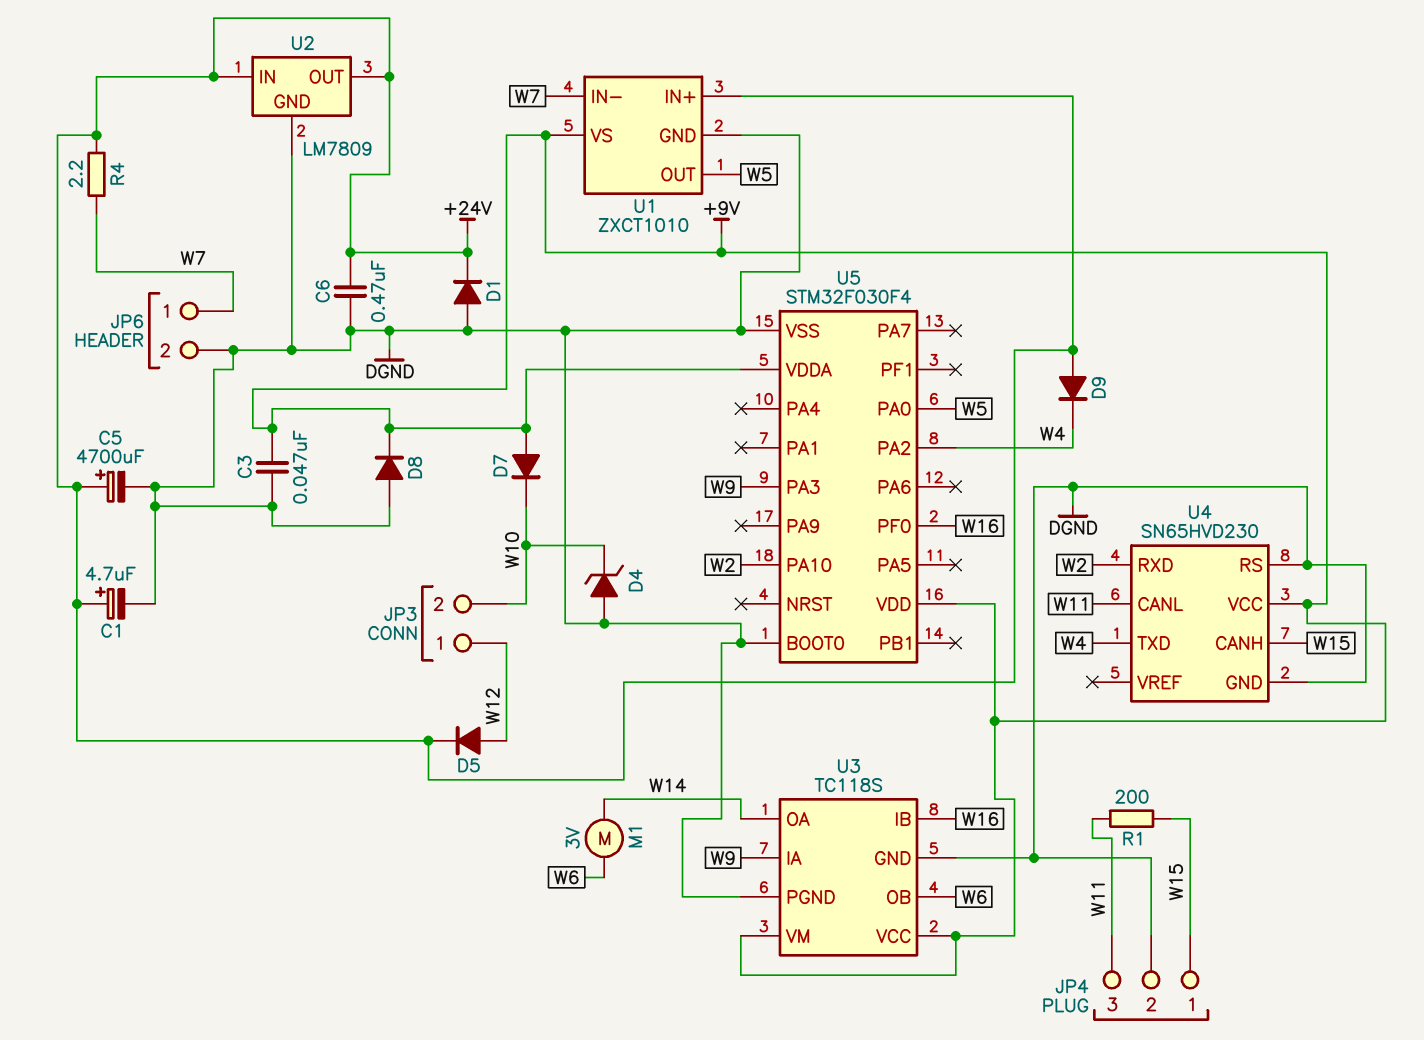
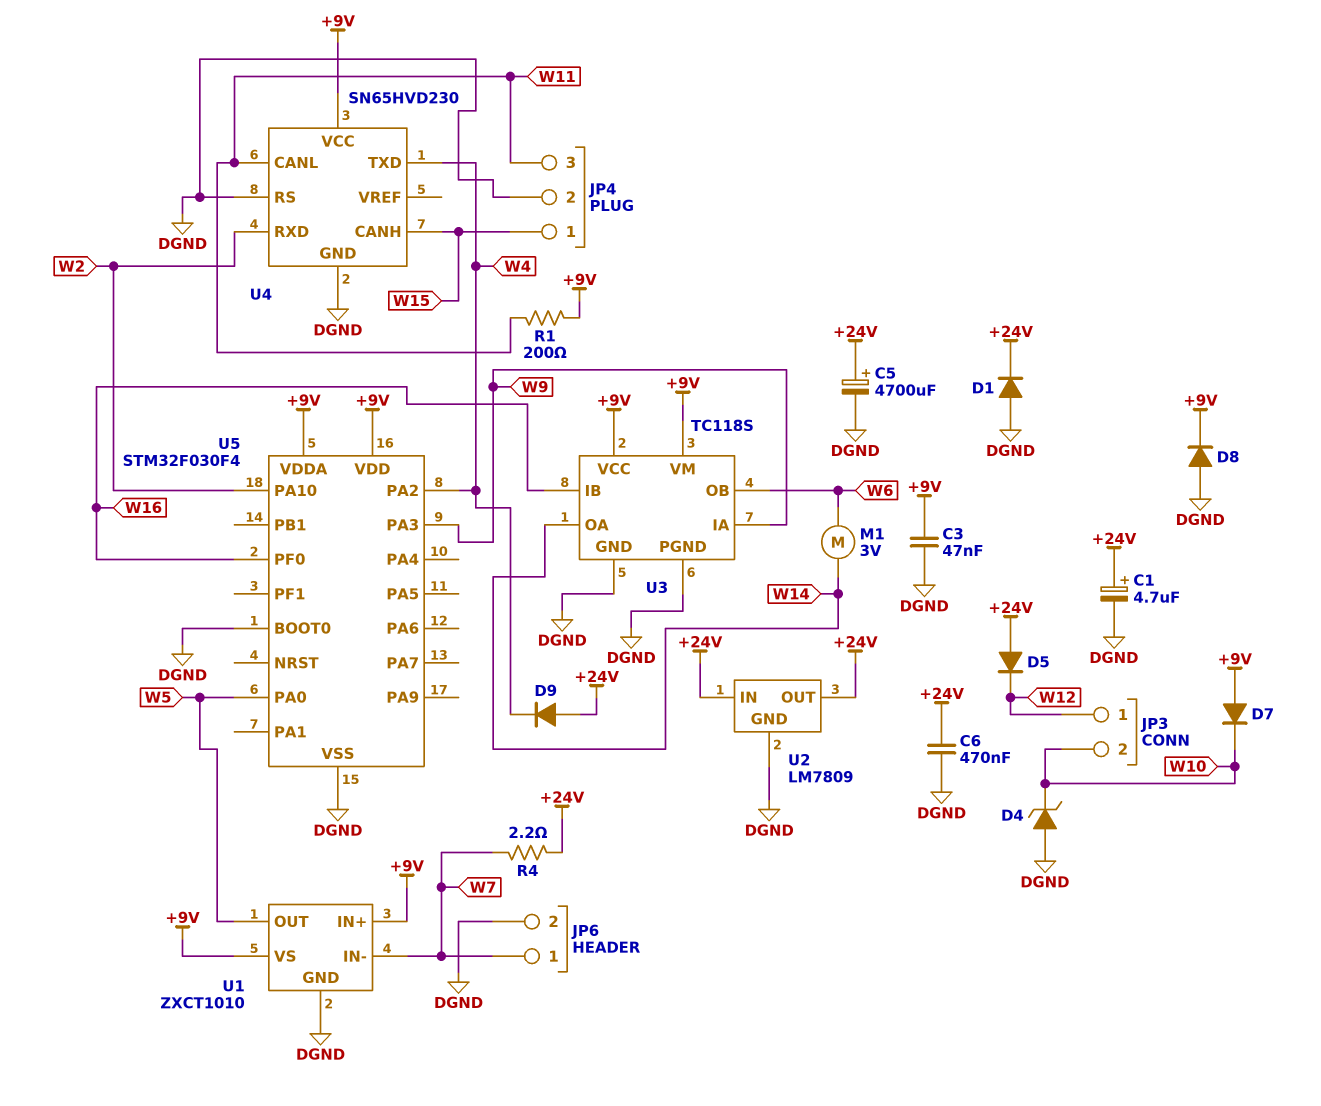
D5: diode (A W12, K +24V) -> diode (A +24V, K W12)
R1: 200 (W11, W15) -> 200 (+9V, W11)
U1 pin IN+: +24V -> +9V

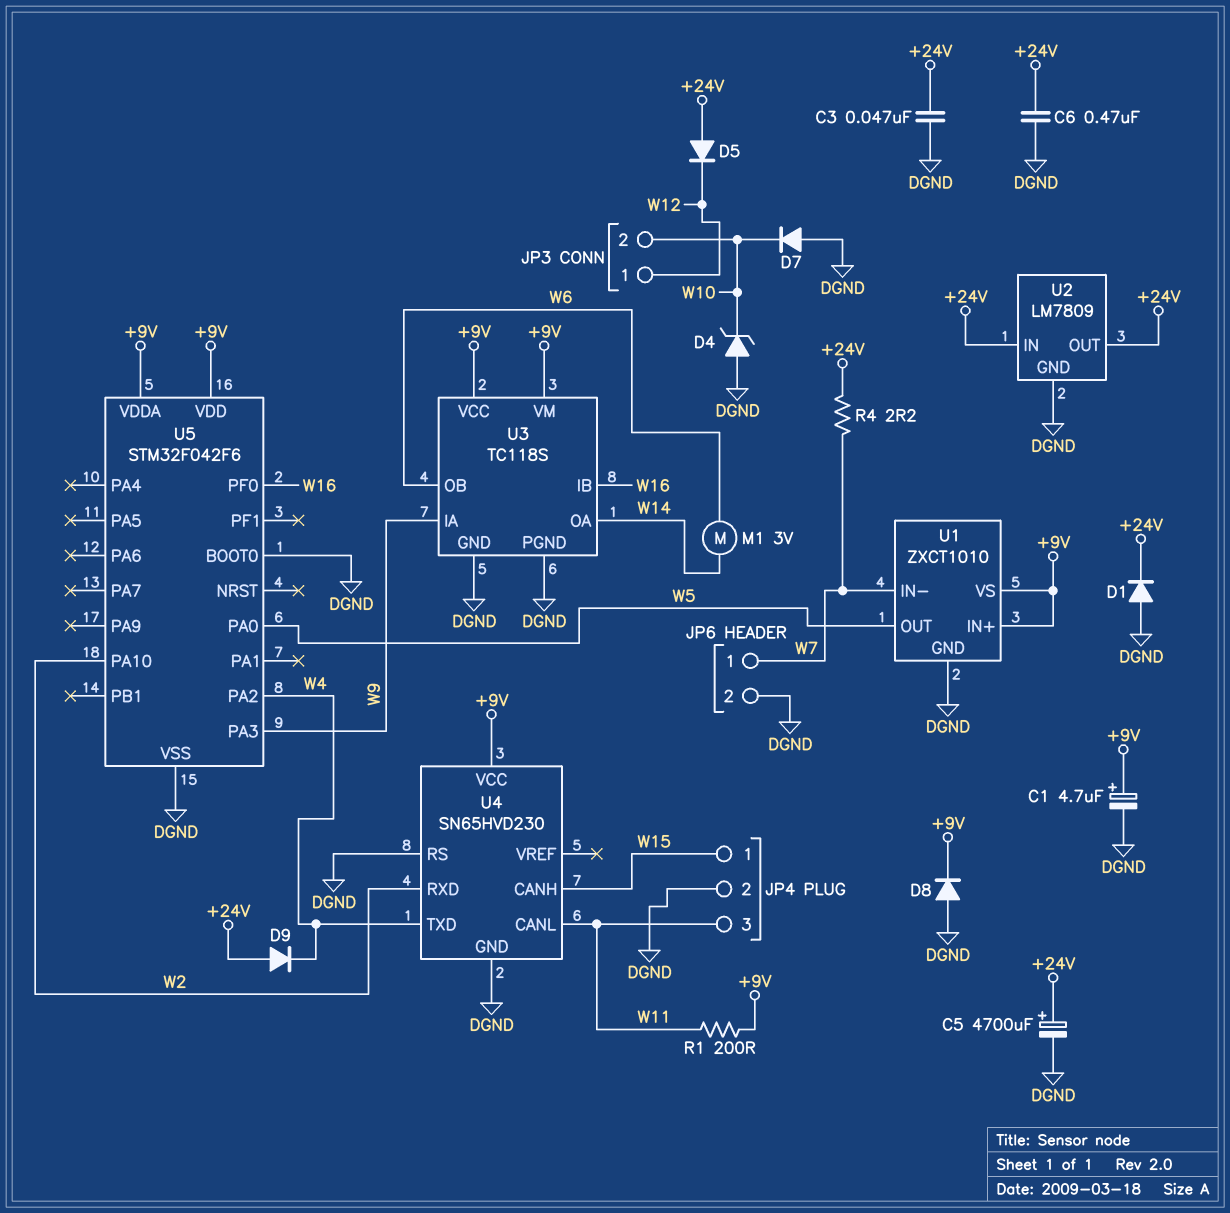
C1: 4.7uF (plus +24V, minus DGND) -> 4.7uF (plus +9V, minus DGND)
C3: 47nF (+9V, DGND) -> 47nF (+24V, DGND)
D7: diode (A +9V, K W10) -> diode (A DGND, K W10)
U5: STM32F030F4 -> STM32F042F6

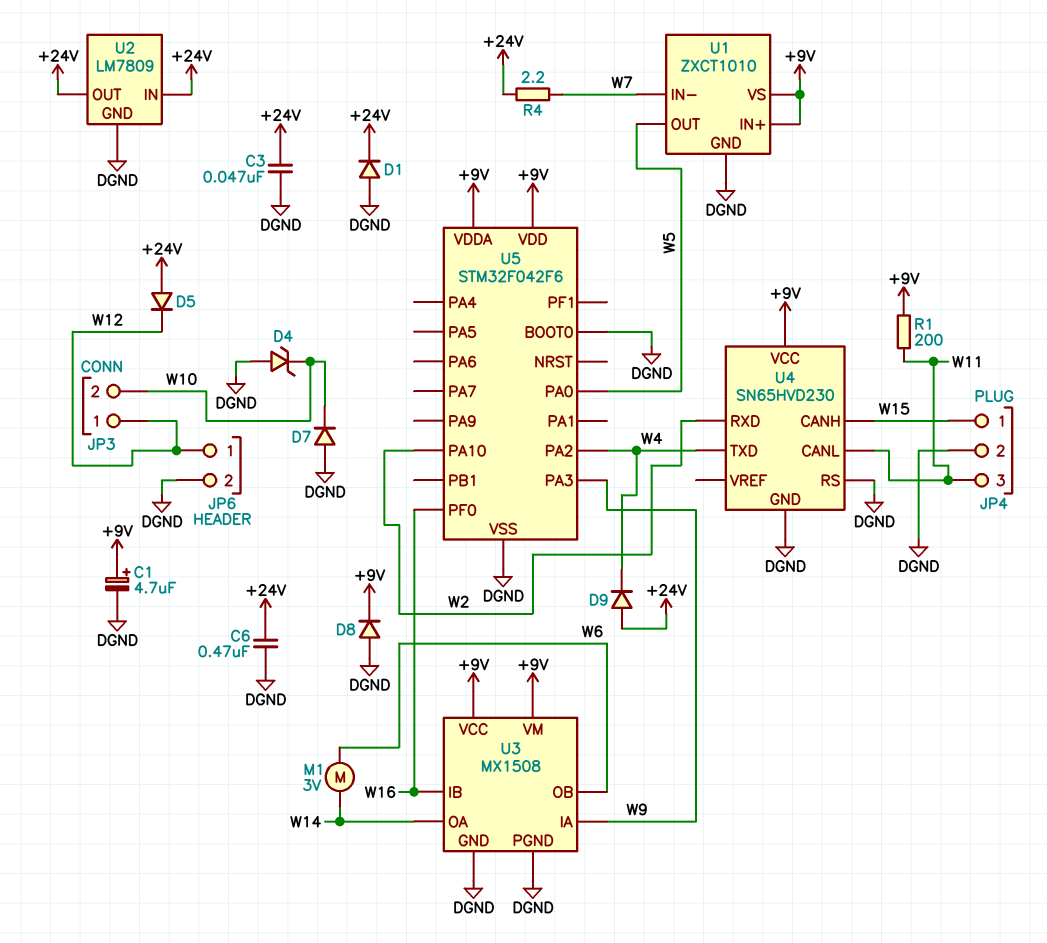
C5: 4700uF (plus +24V, minus DGND) -> none
JP6 pin 1: W7 -> W12
U3: TC118S -> MX1508

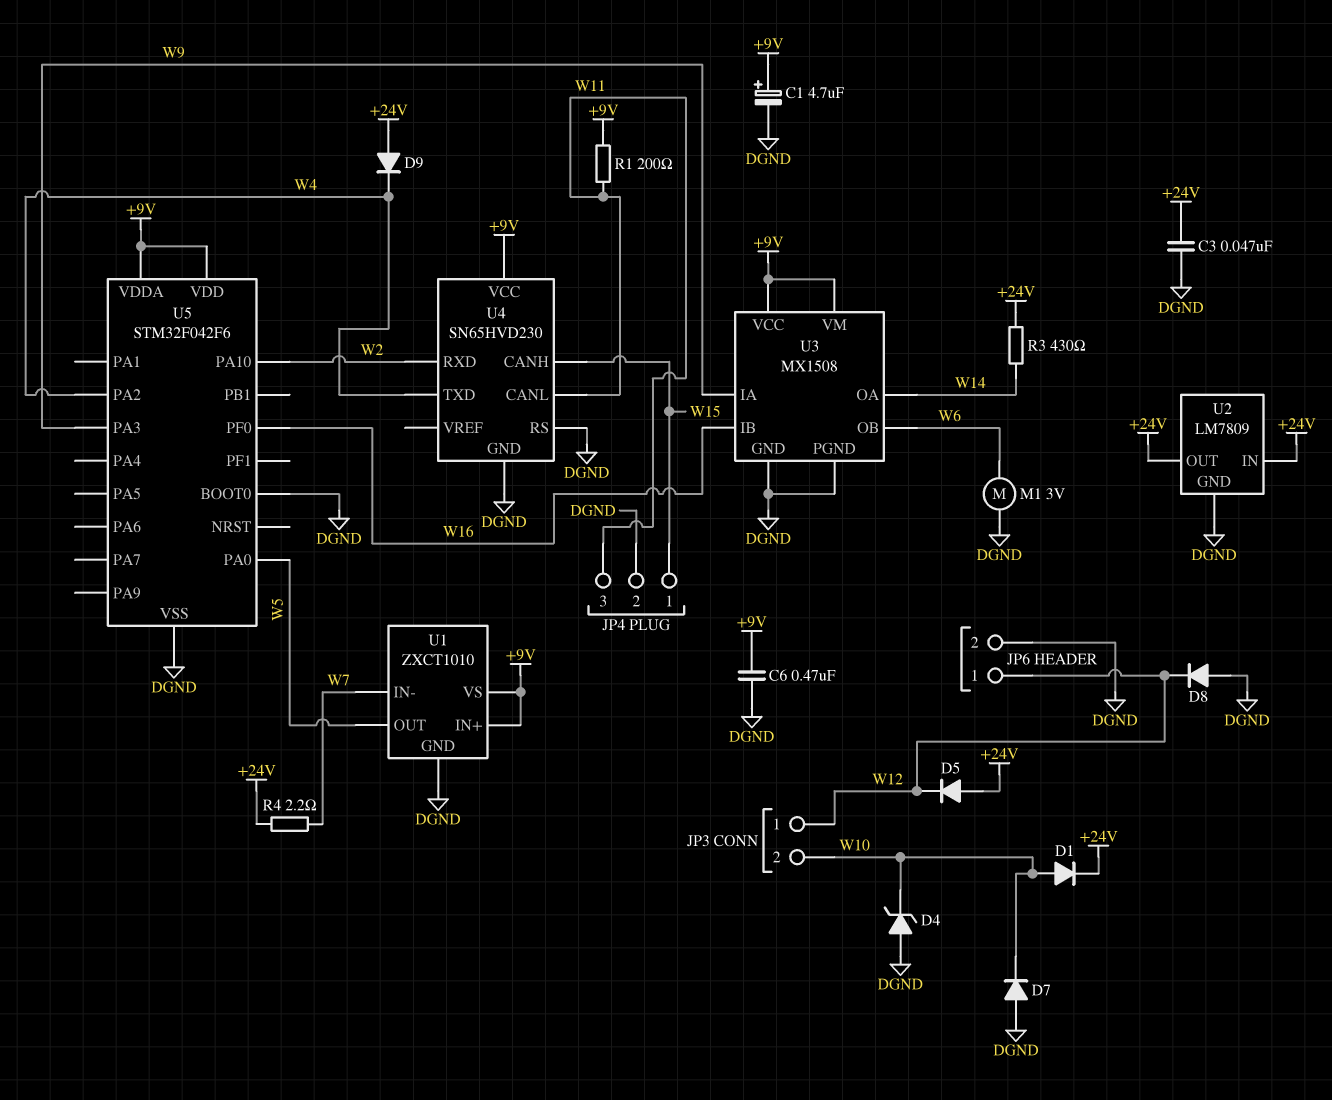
C6: 470nF (+24V, DGND) -> 470nF (+9V, DGND)
D1: diode (A DGND, K +24V) -> diode (A W10, K +24V)
D8: diode (A DGND, K +9V) -> diode (A DGND, K W12)
M1: motor 3V (W6, W14) -> motor 3V (DGND, W6)
R3: none -> 430 (+24V, W14)

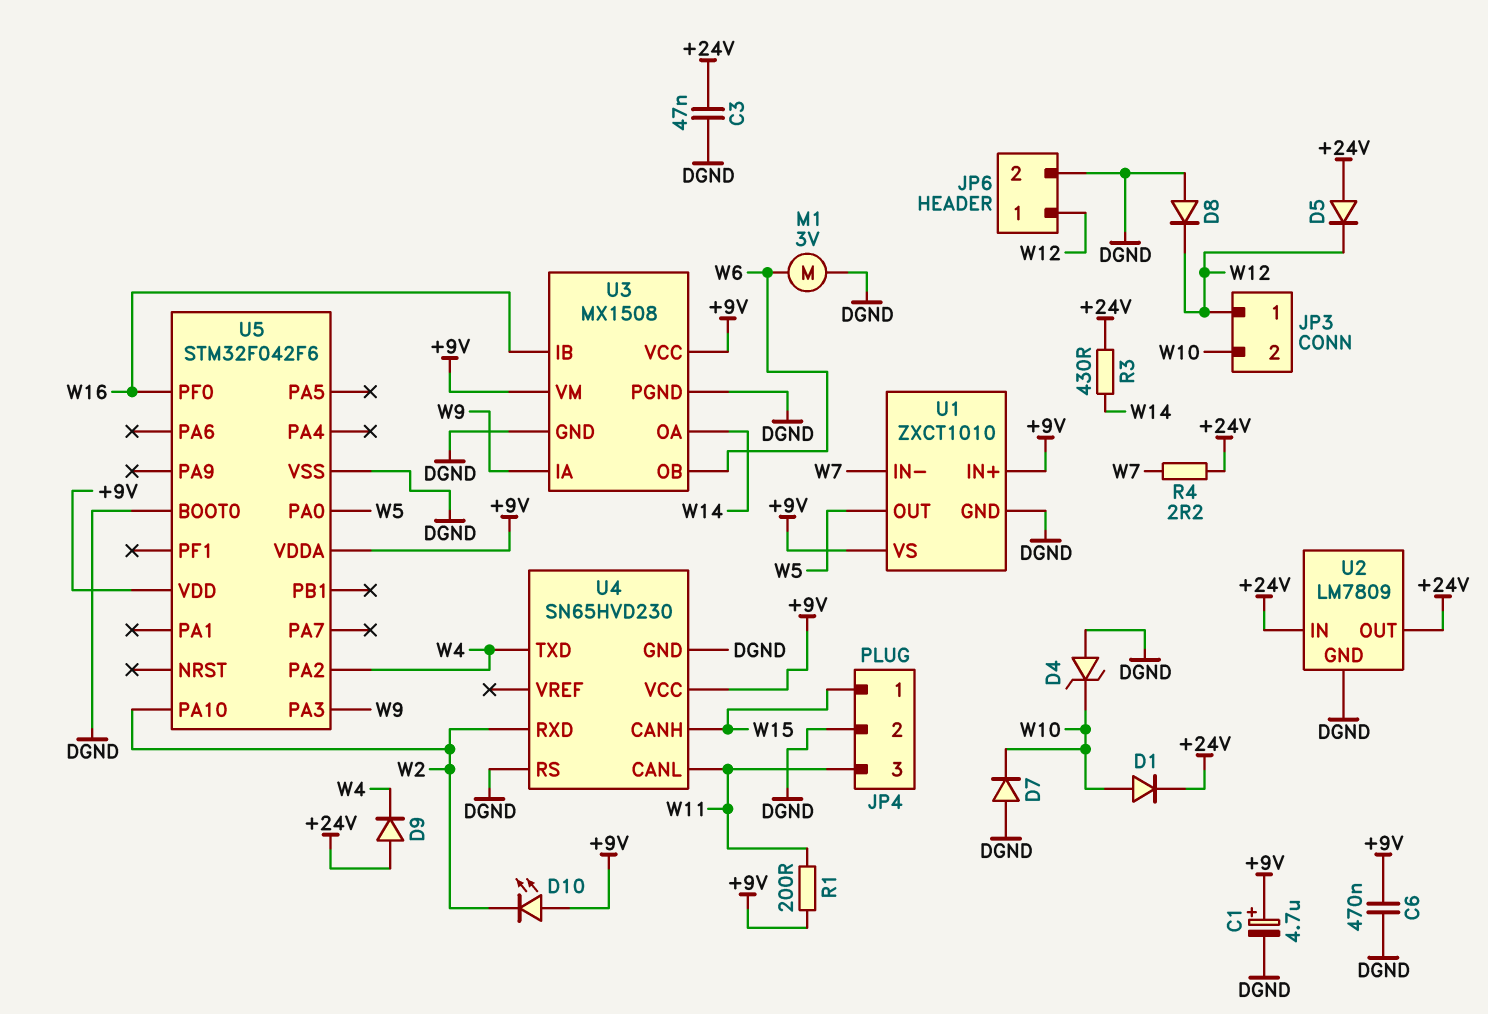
D10: none -> LED (A +9V, K W2)

